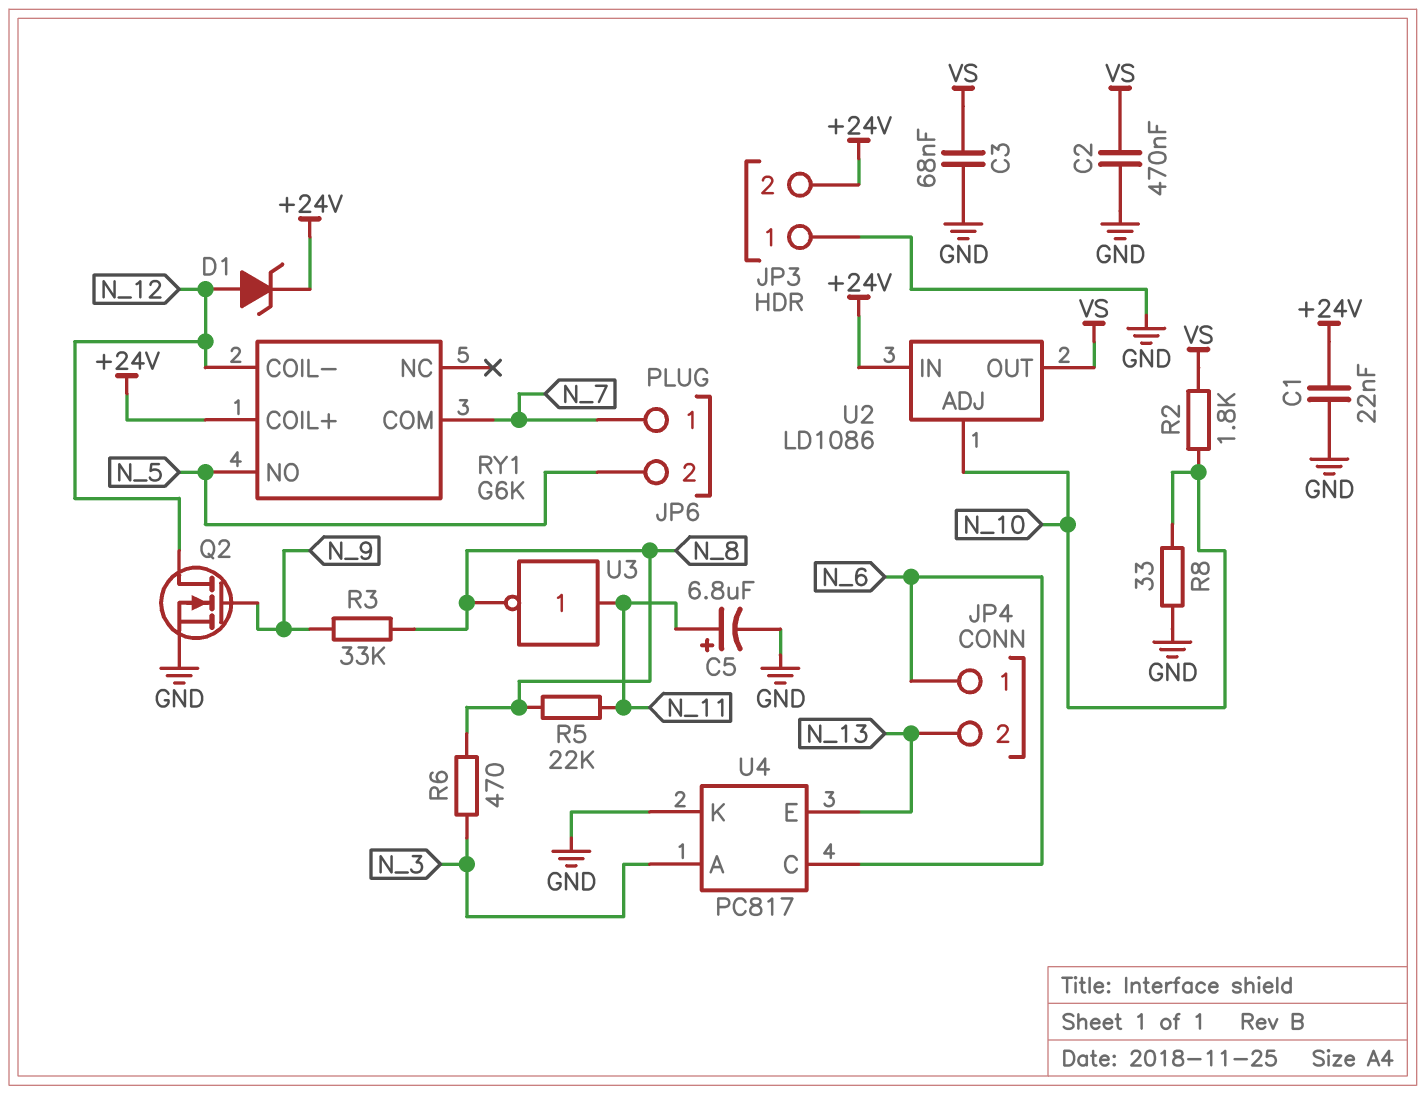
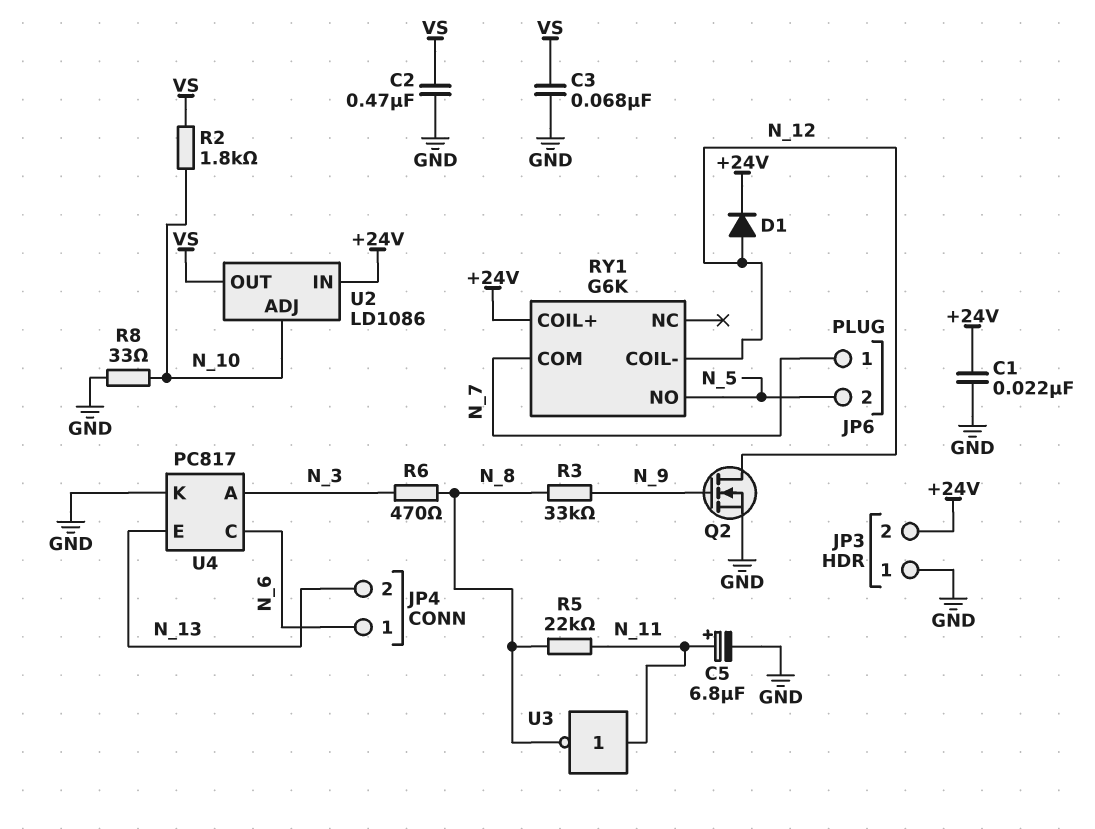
D1: zener (A N_12, K +24V) -> diode (A N_12, K +24V)

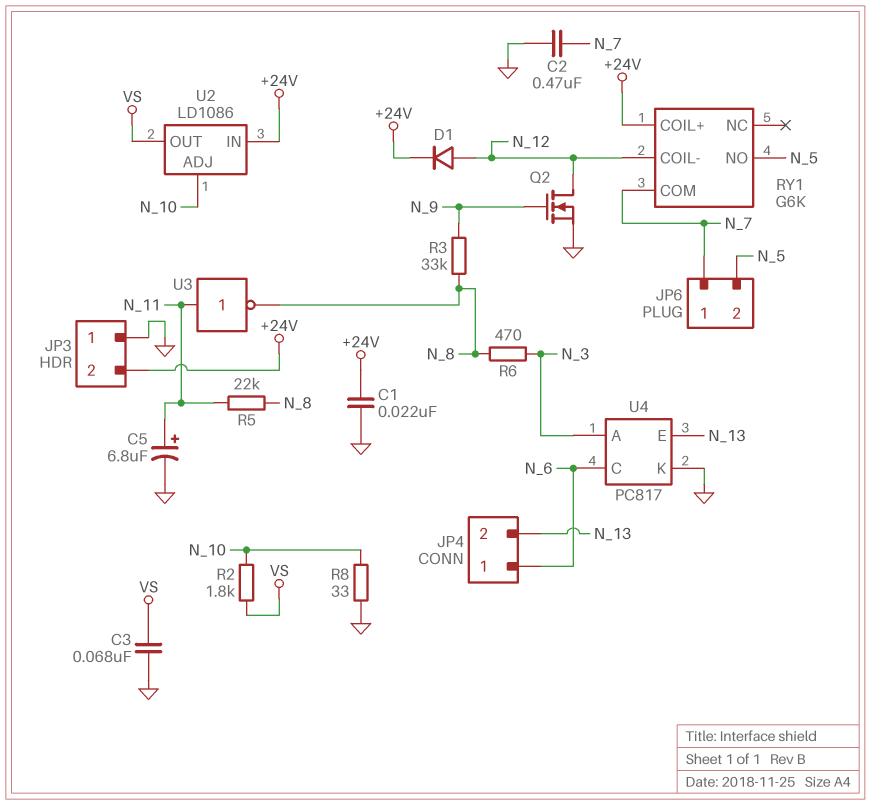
C2: 470nF (GND, VS) -> 470nF (GND, N_7)

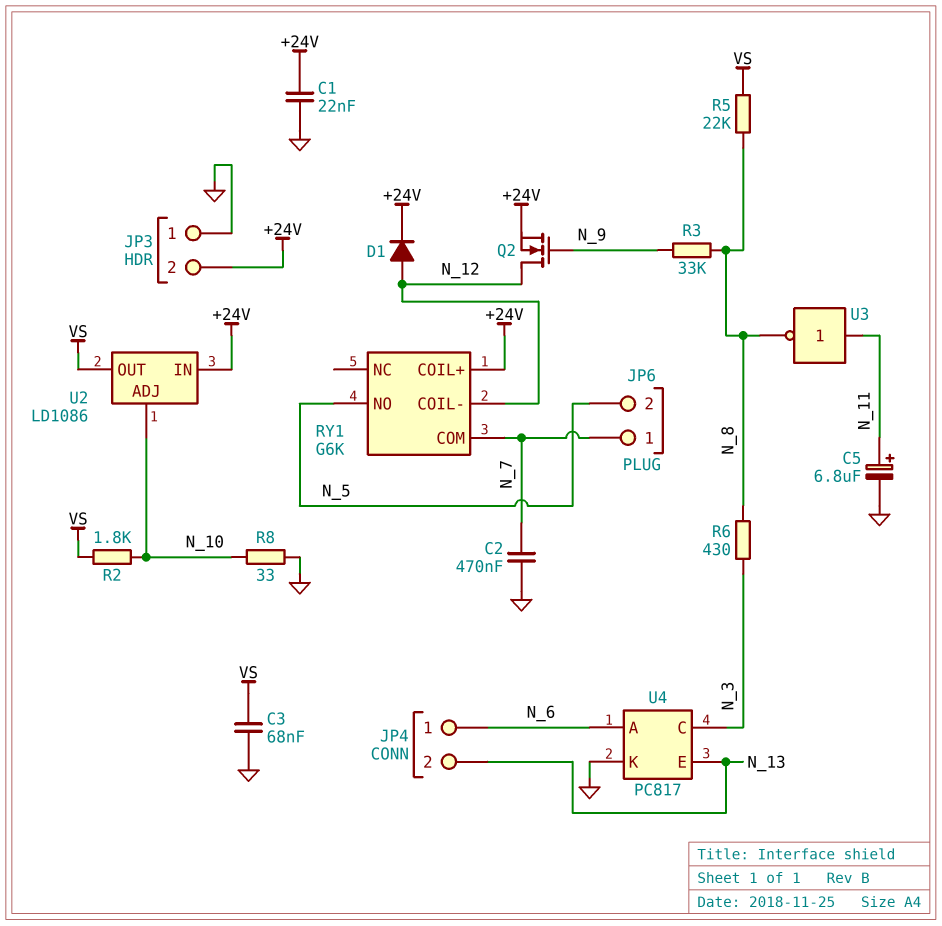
Q2: NMOS (G N_9, D N_12, S GND) -> NMOS (G N_9, D N_12, S +24V)
R5: 22k (N_8, N_11) -> 22k (N_8, VS)
R6: 470 (N_3, N_8) -> 430 (N_3, N_8)
U4 pin A: N_3 -> N_6
U4 pin C: N_6 -> N_3

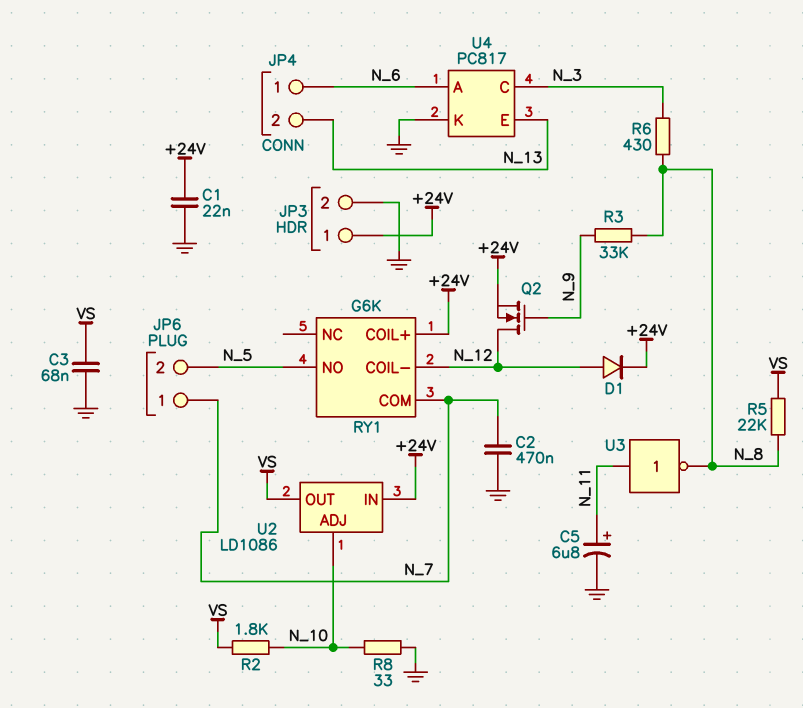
JP3 pin 1: GND -> +24V
JP3 pin 2: +24V -> GND

